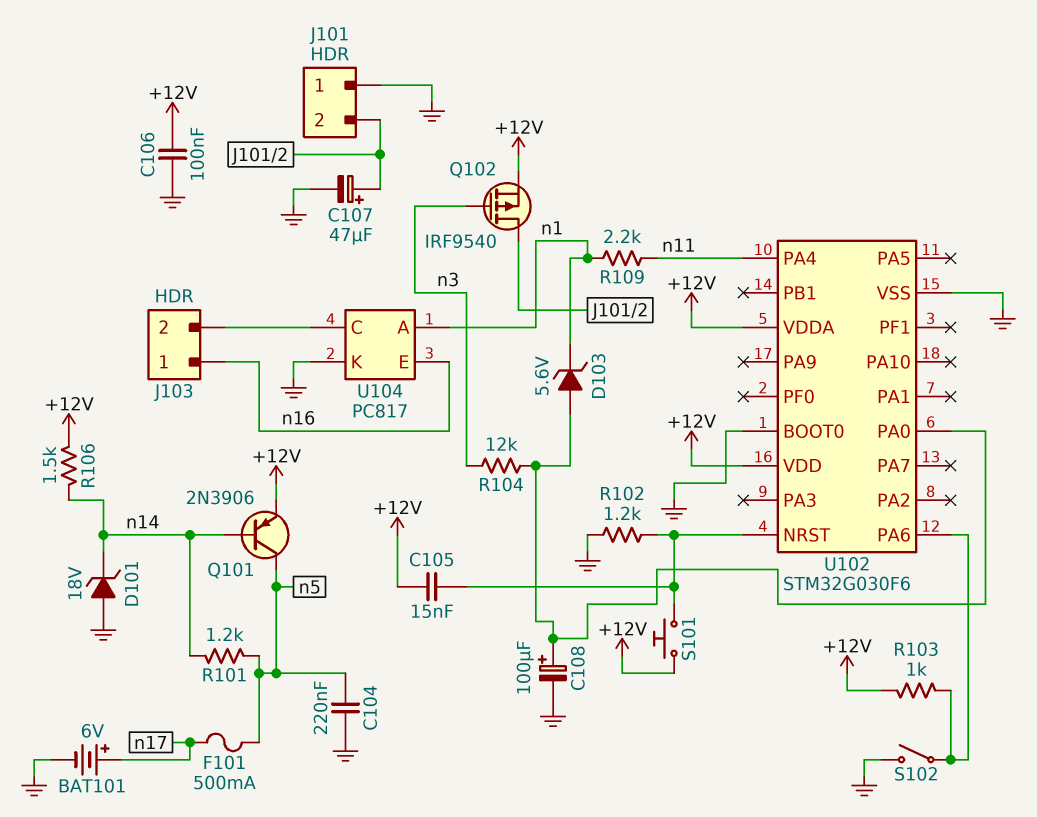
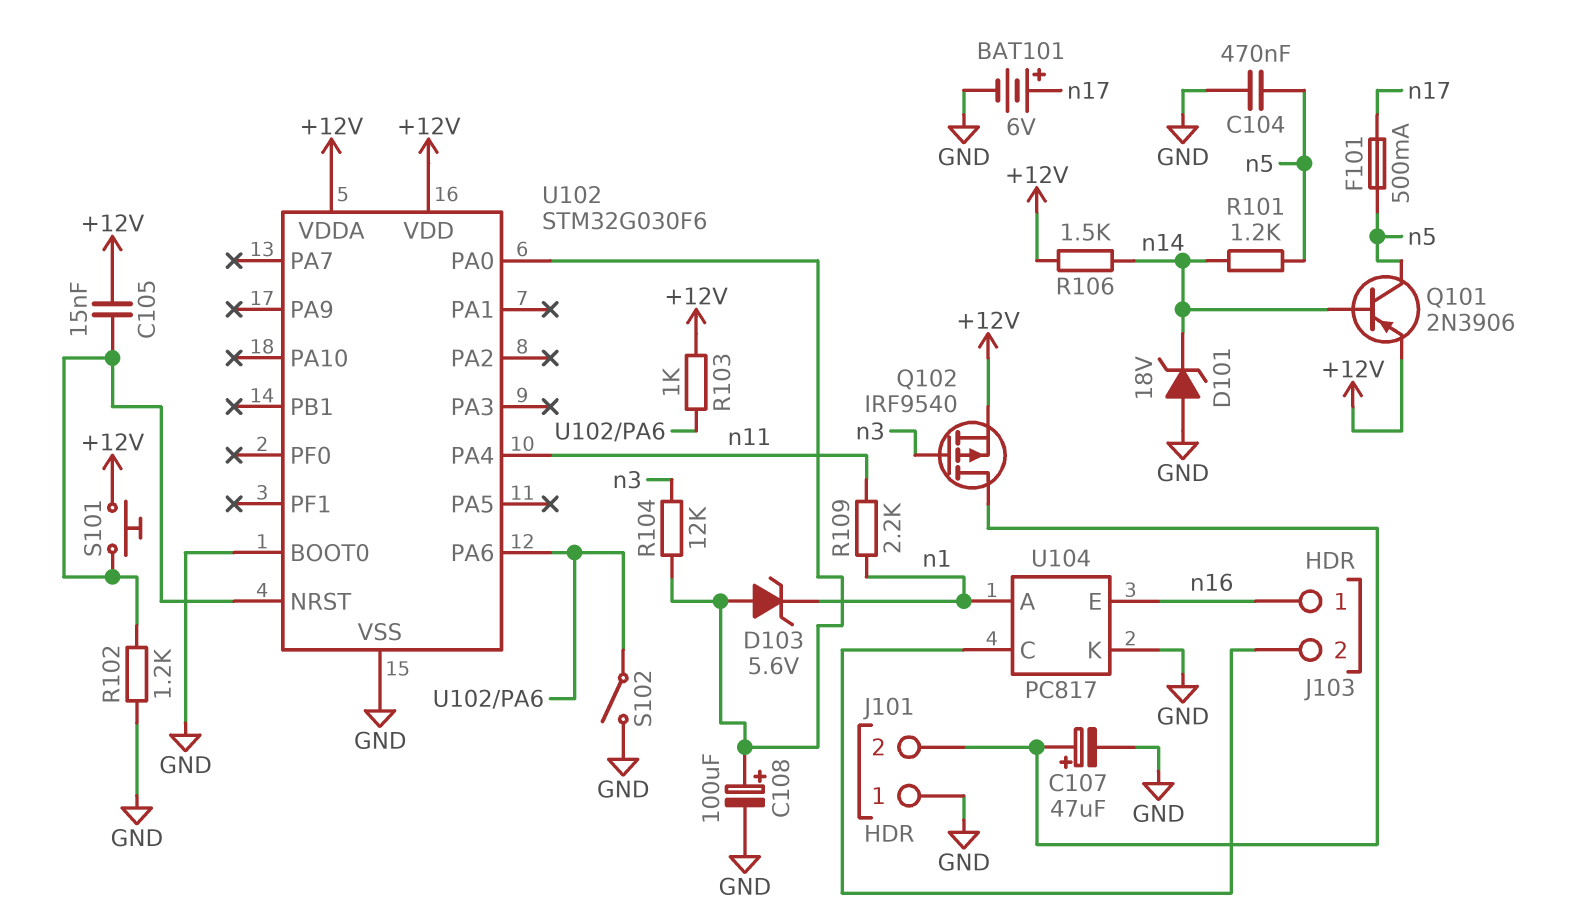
C104: 220nF (GND, n5) -> 470nF (GND, n5)
C106: 100nF (+12V, GND) -> none

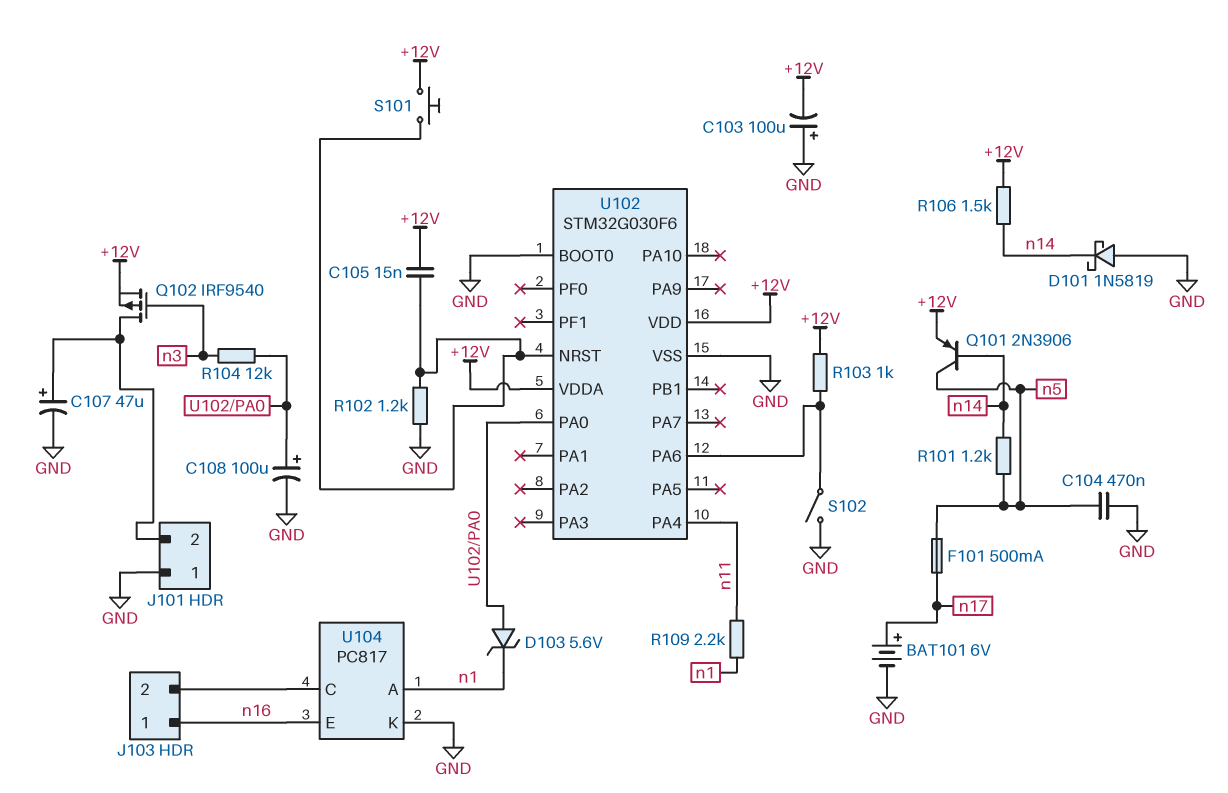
C103: none -> 100uF (plus GND, minus +12V)
D101: zener 18V (A GND, K n14) -> schottky 1N5819 (A GND, K n14)

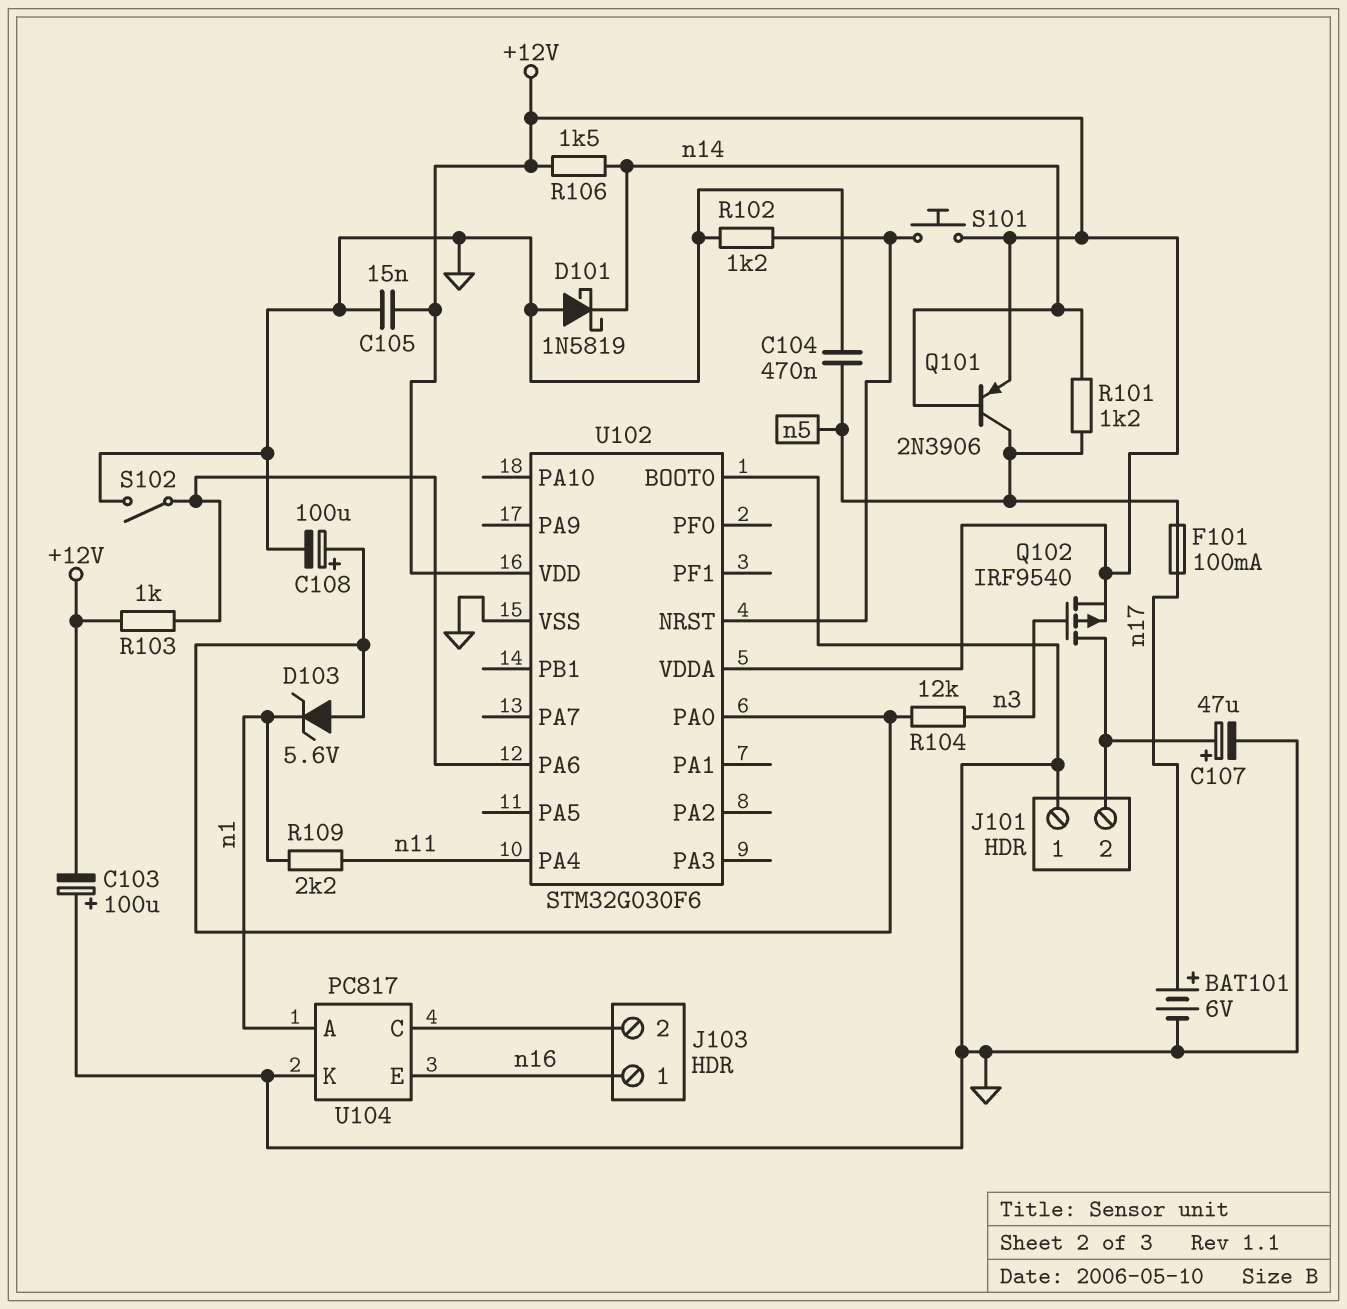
C105: 15nF (+12V, U102/NRST) -> 15nF (+12V, GND)
F101: 500mA (n5, n17) -> 100mA (n5, n17)

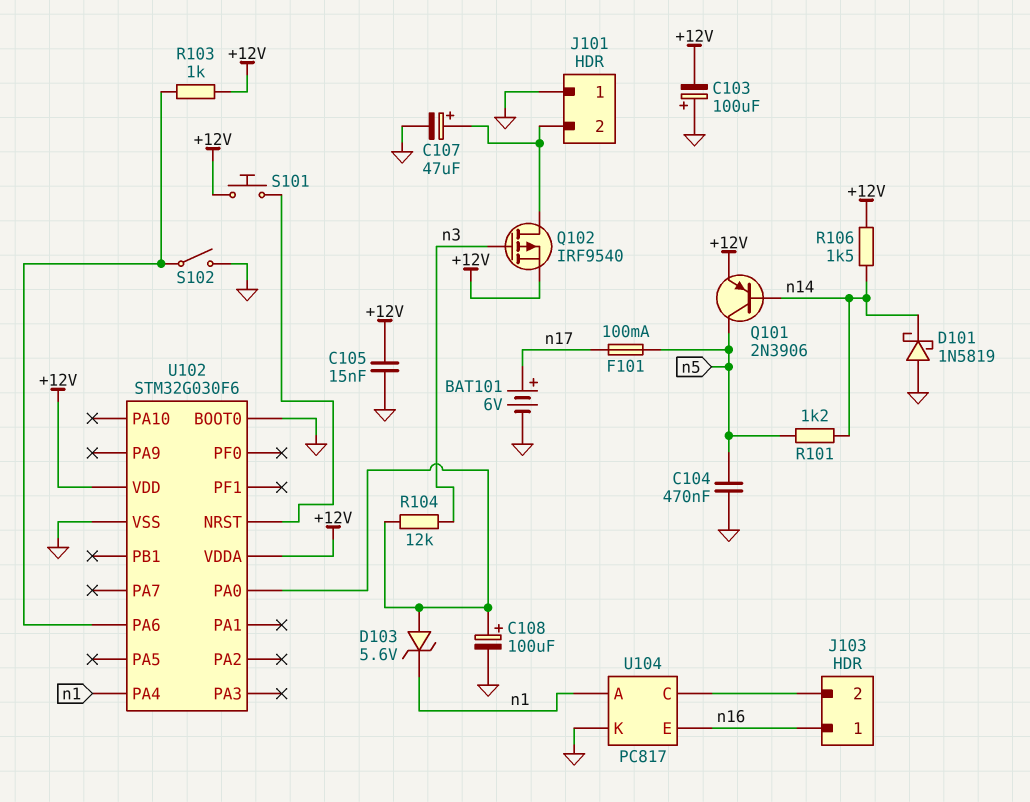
R102: 1.2k (GND, U102/NRST) -> none
R109: 2.2k (n1, n11) -> none
U102 pin PA4: n11 -> n1

